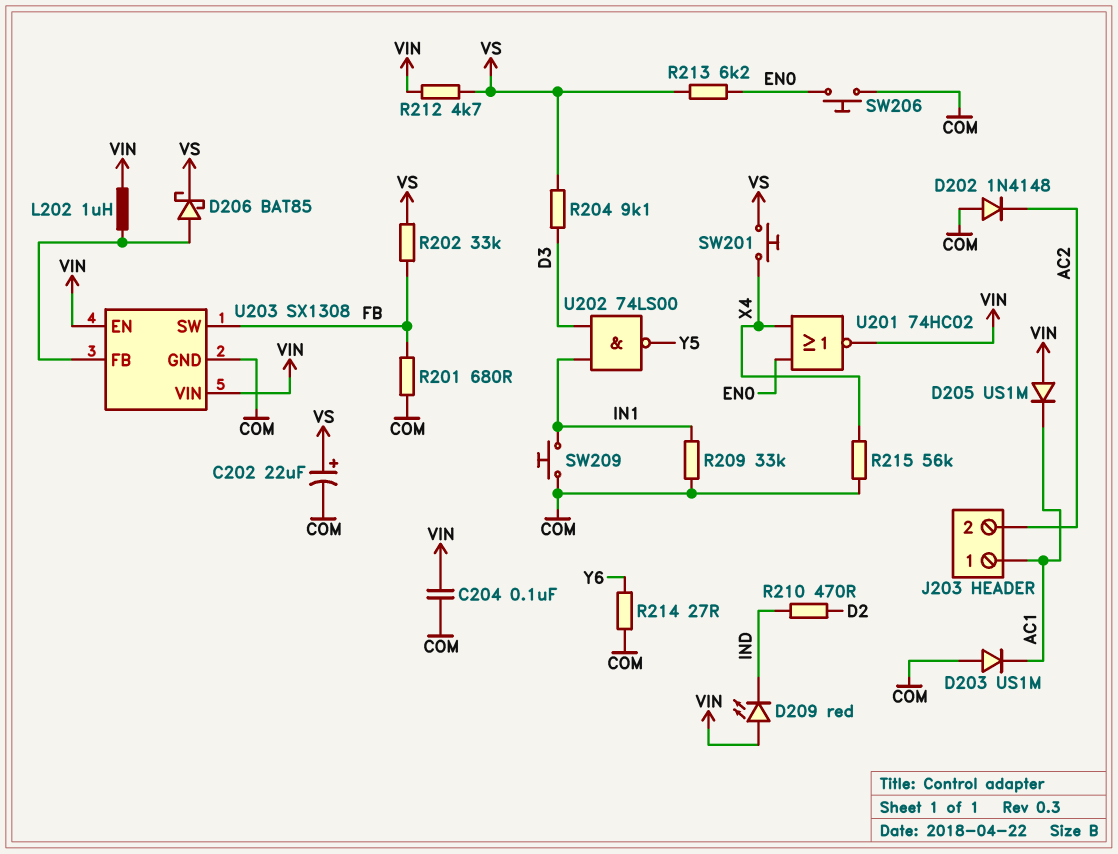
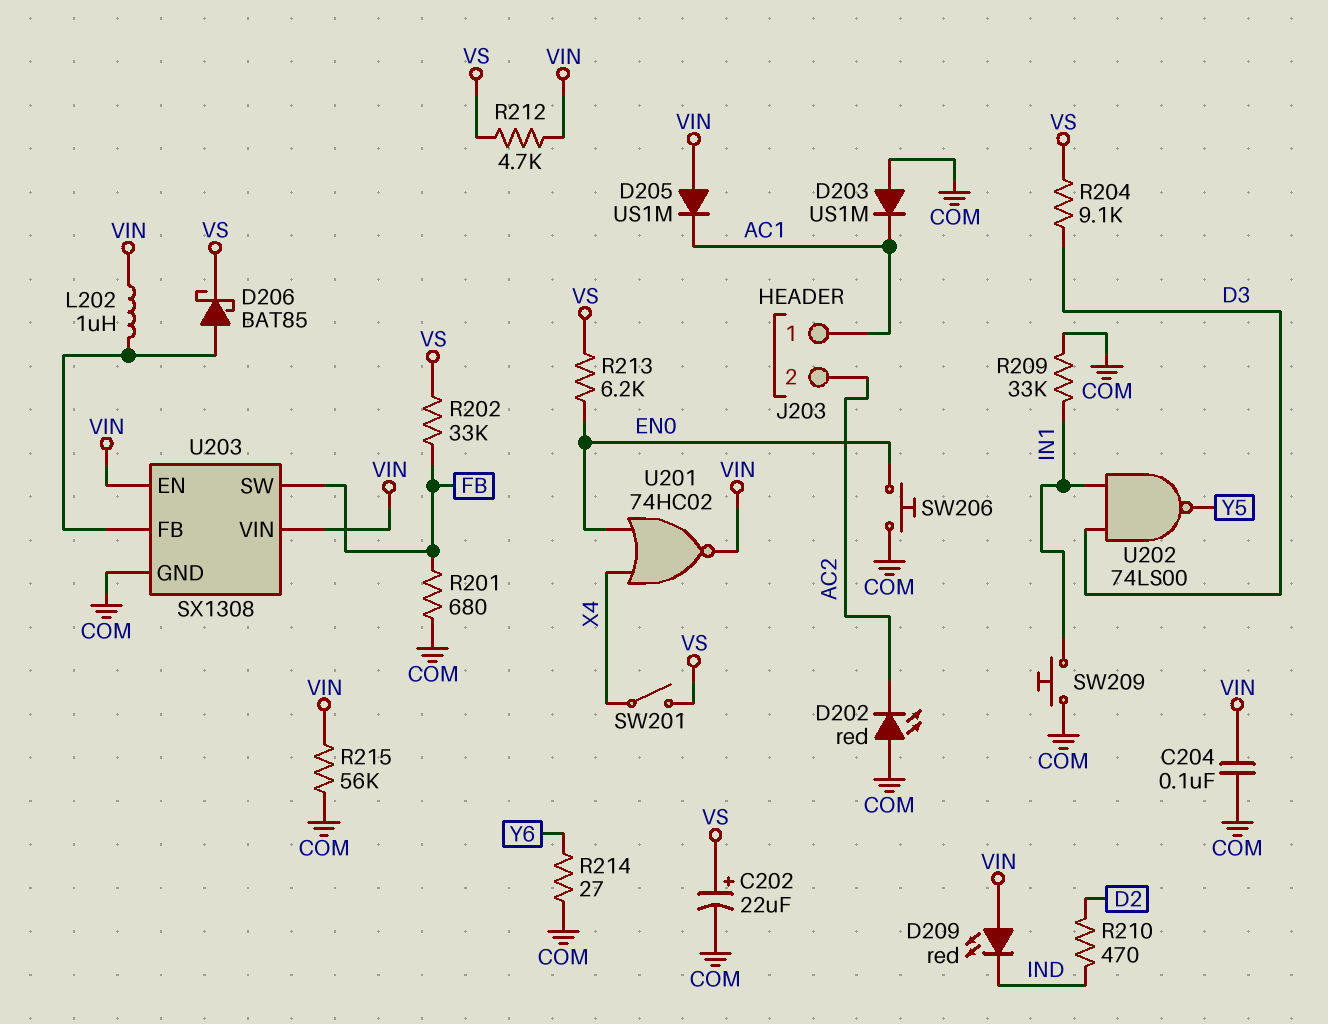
D202: diode 1N4148 (A COM, K AC2) -> LED red (A COM, K AC2)
R215: 56k (COM, X4) -> 56k (COM, VIN)
SW201: button (VS, X4) -> switch (VS, X4)

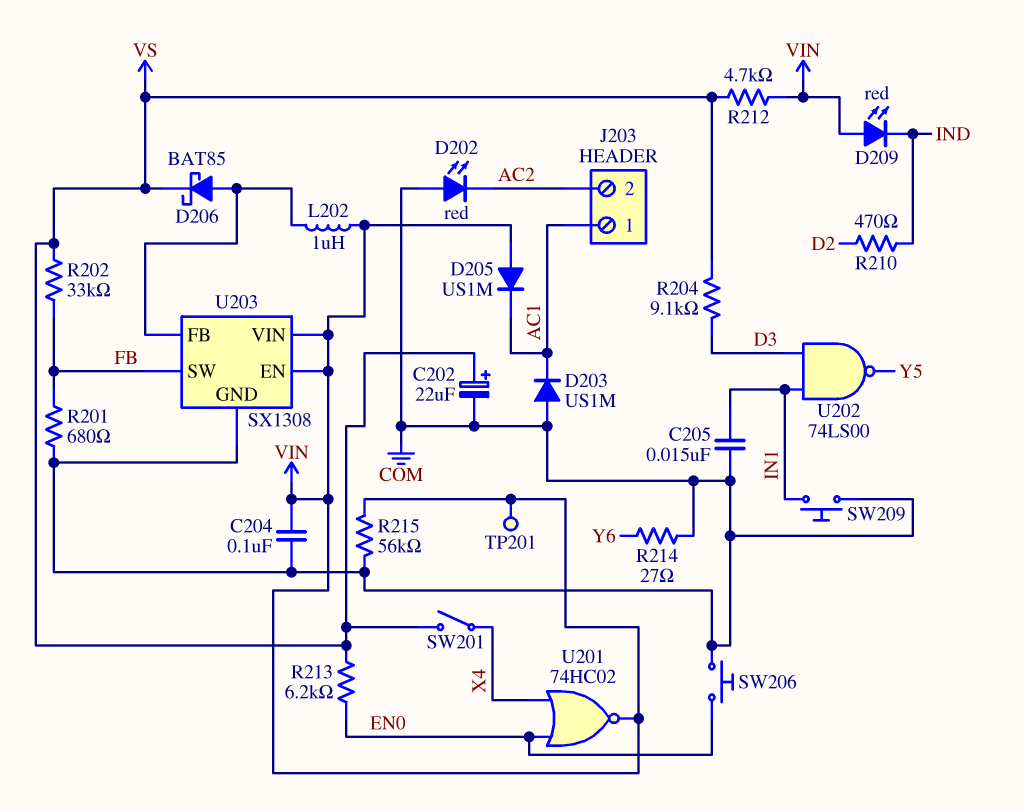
C205: none -> 15nF (COM, IN1)
R209: 33k (COM, IN1) -> none
TP201: none -> test point (VIN)

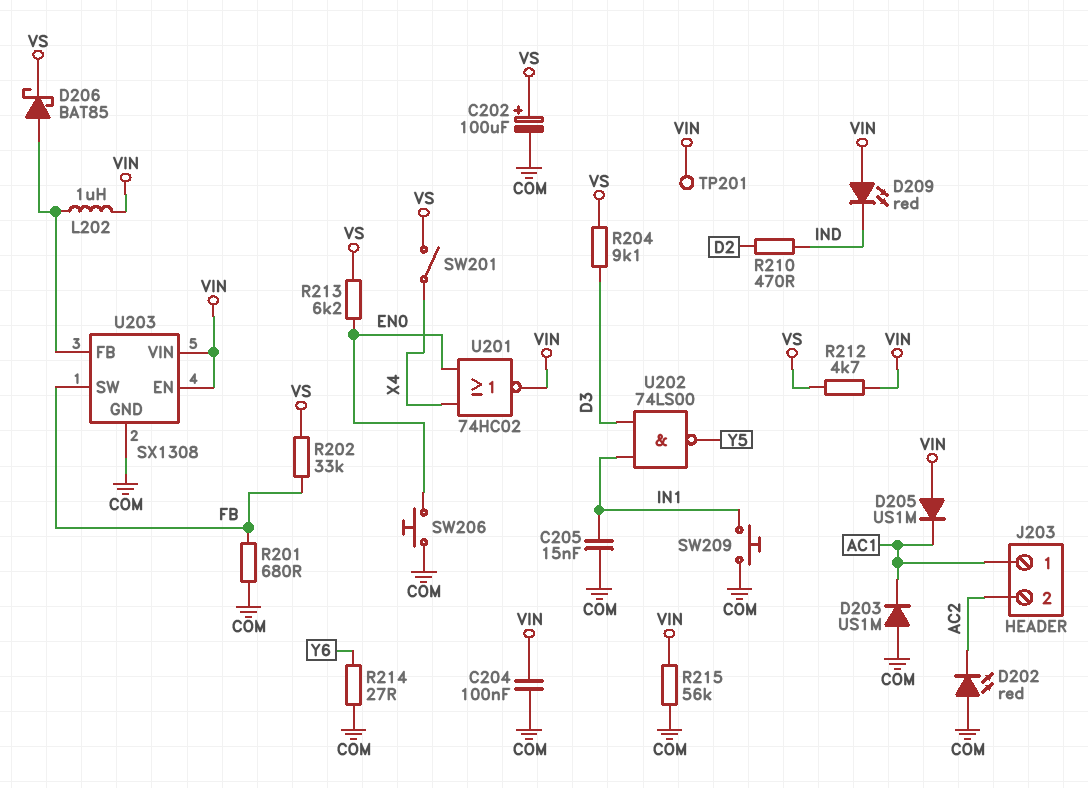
C202: 22uF (plus VS, minus COM) -> 100uF (plus VS, minus COM)

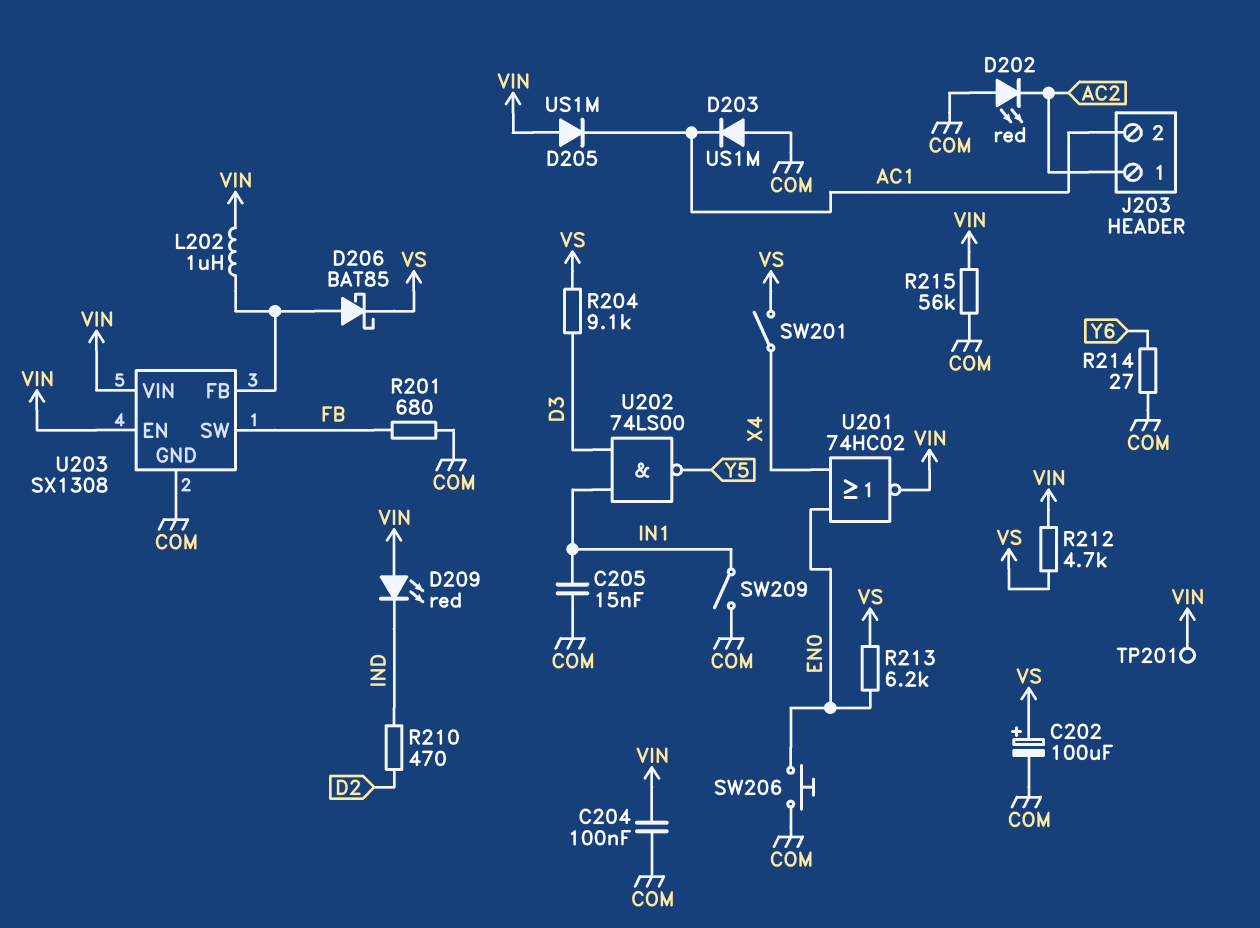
J203 pin 1: AC1 -> AC2
J203 pin 2: AC2 -> AC1
R202: 33k (FB, VS) -> none
SW209: button (COM, IN1) -> switch (COM, IN1)

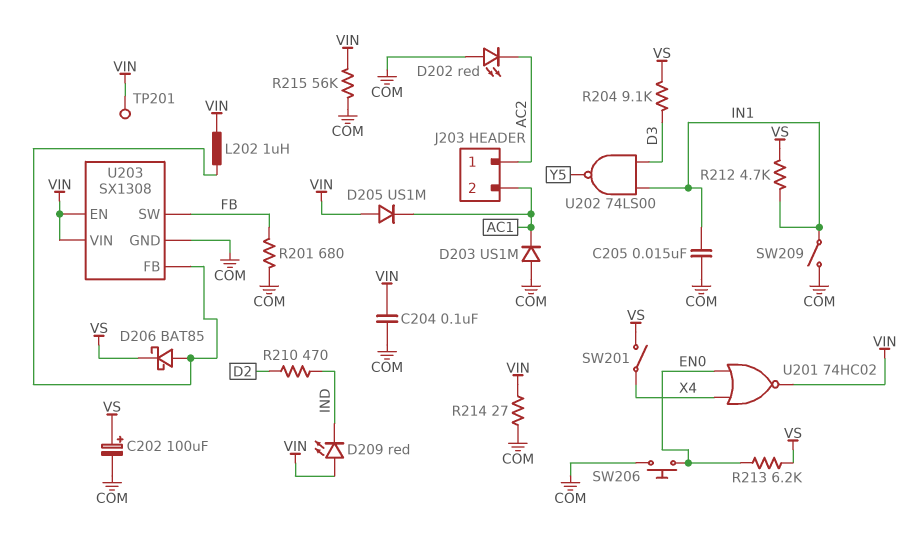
R212: 4.7k (VIN, VS) -> 4.7k (IN1, VS)
R214: 27 (COM, Y6) -> 27 (COM, VIN)

